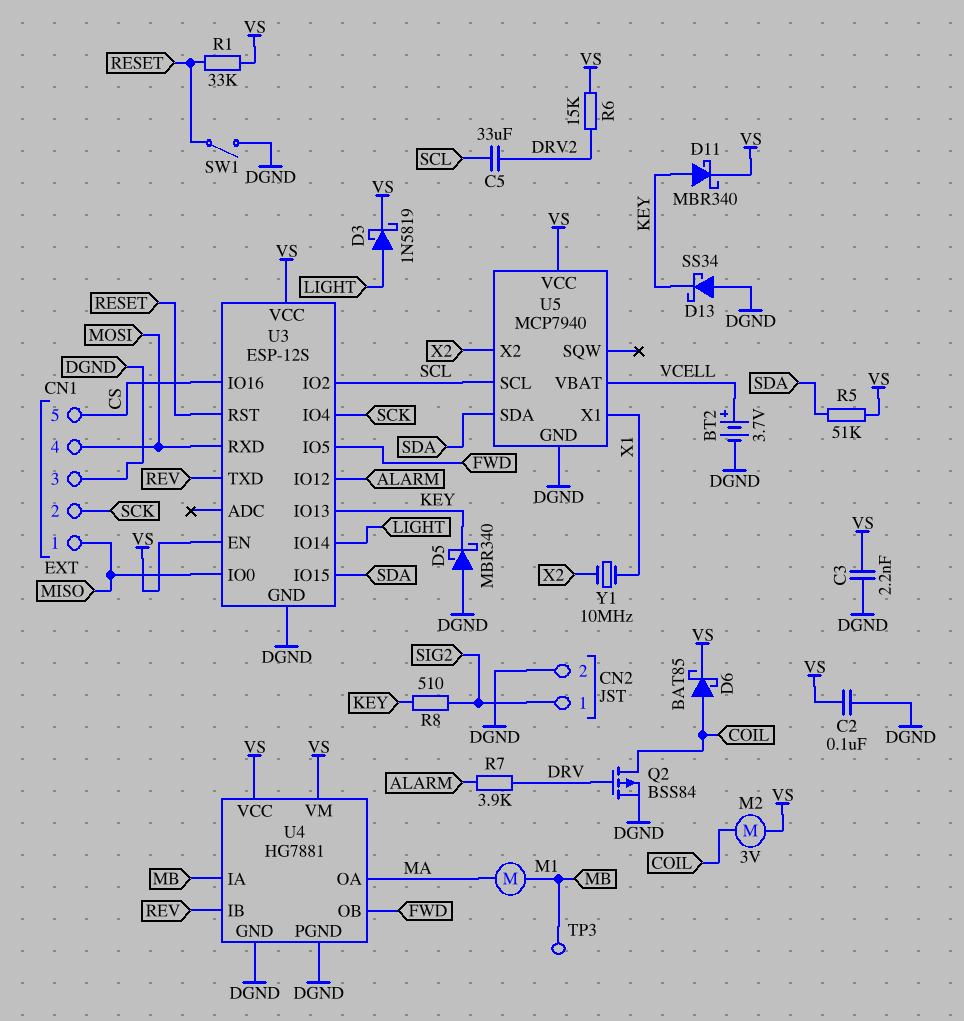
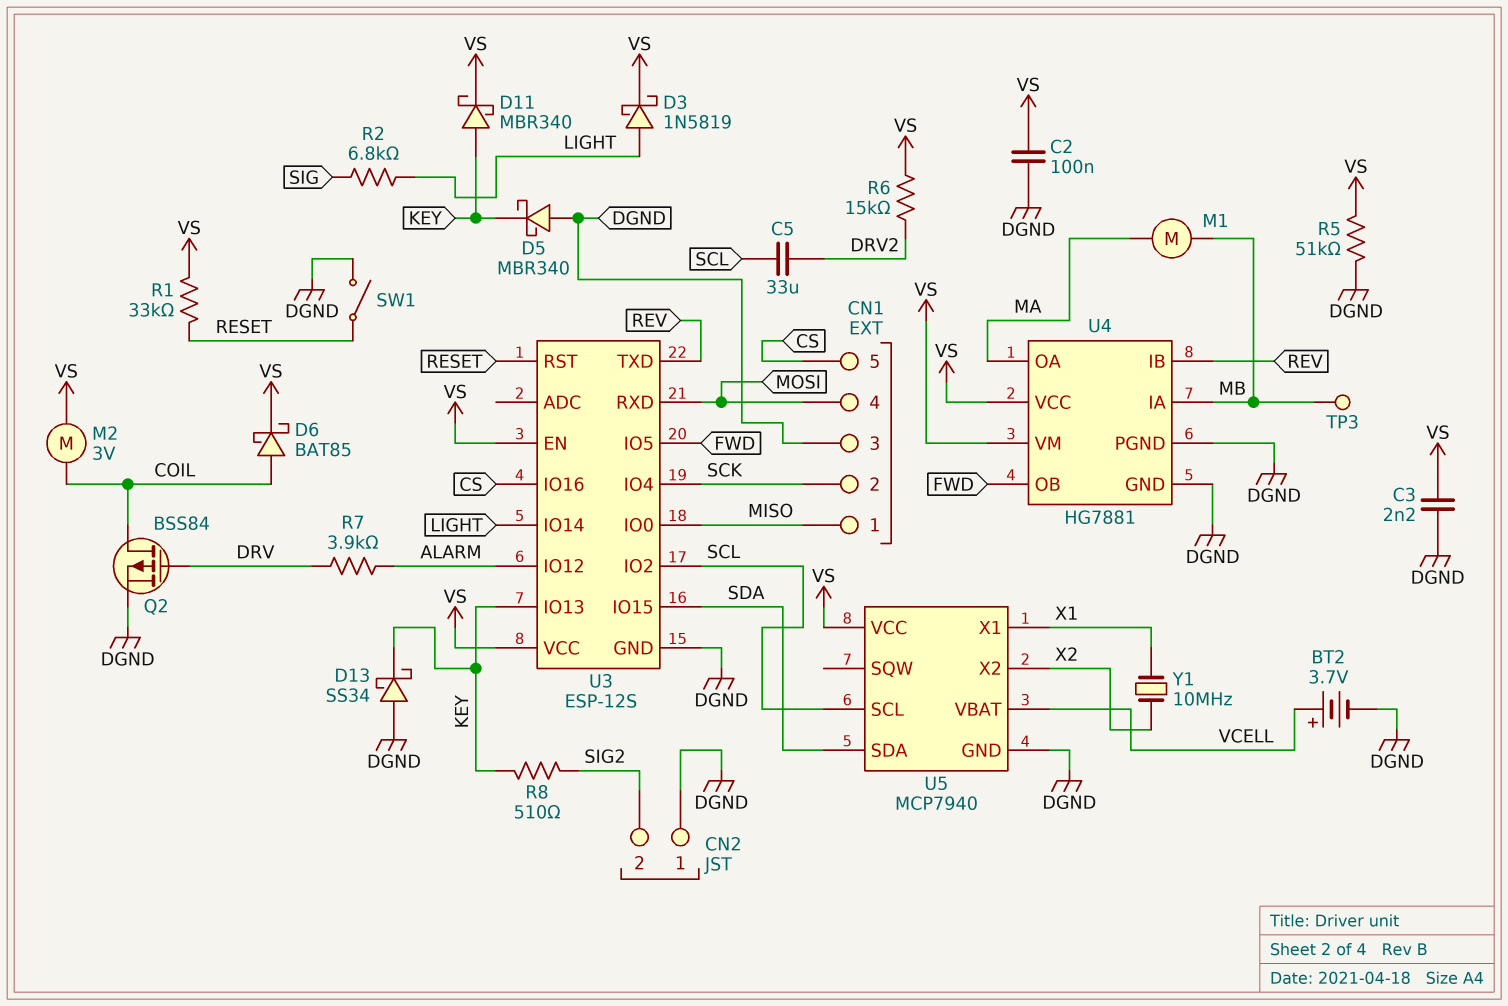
CN2 pin 1: SIG2 -> DGND
CN2 pin 2: DGND -> SIG2
R2: none -> 6.8k (LIGHT, SIG)
R5: 51k (SDA, VS) -> 51k (DGND, VS)

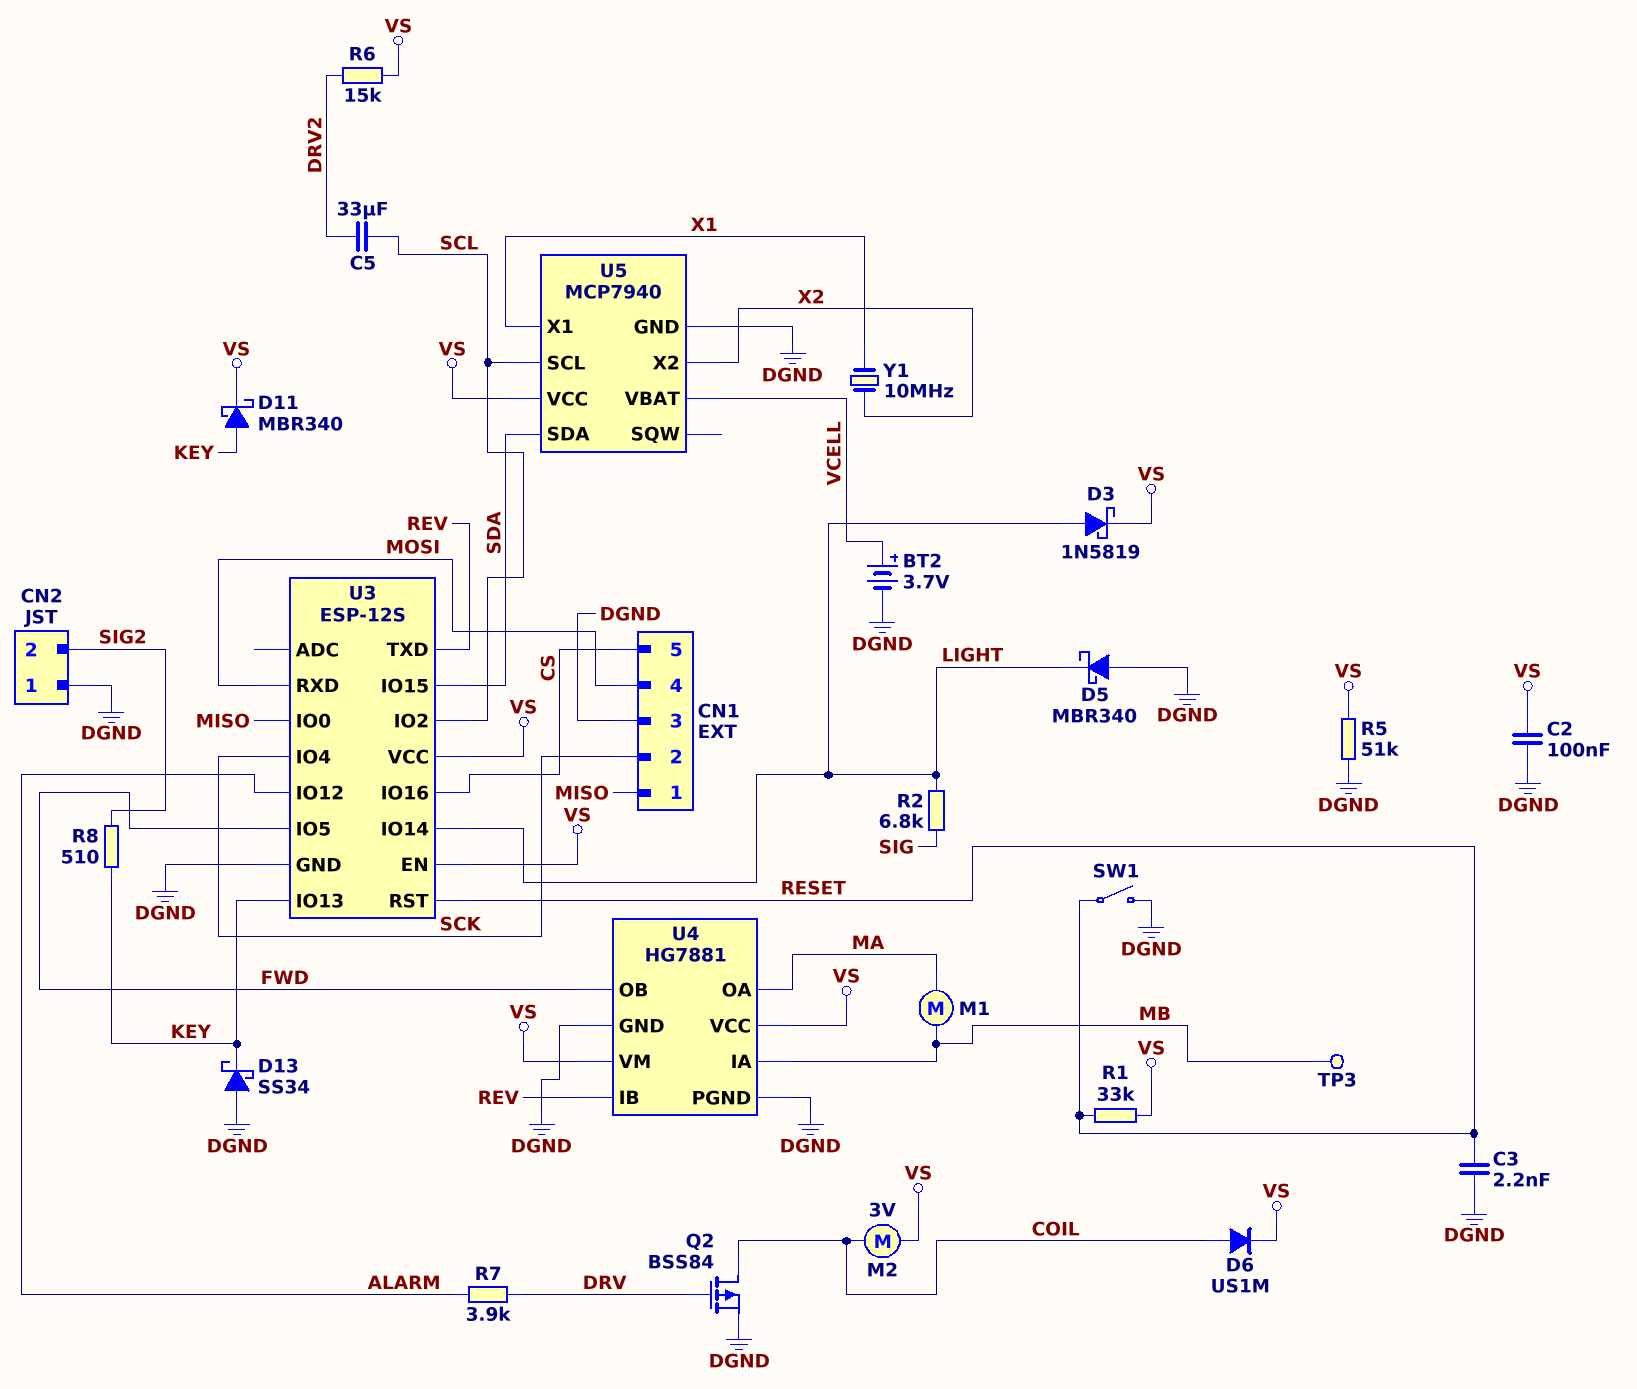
C3: 2.2nF (DGND, VS) -> 2.2nF (DGND, RESET)
D5: schottky MBR340 (A DGND, K KEY) -> schottky MBR340 (A DGND, K LIGHT)
D6: schottky BAT85 (A COIL, K VS) -> diode US1M (A COIL, K VS)

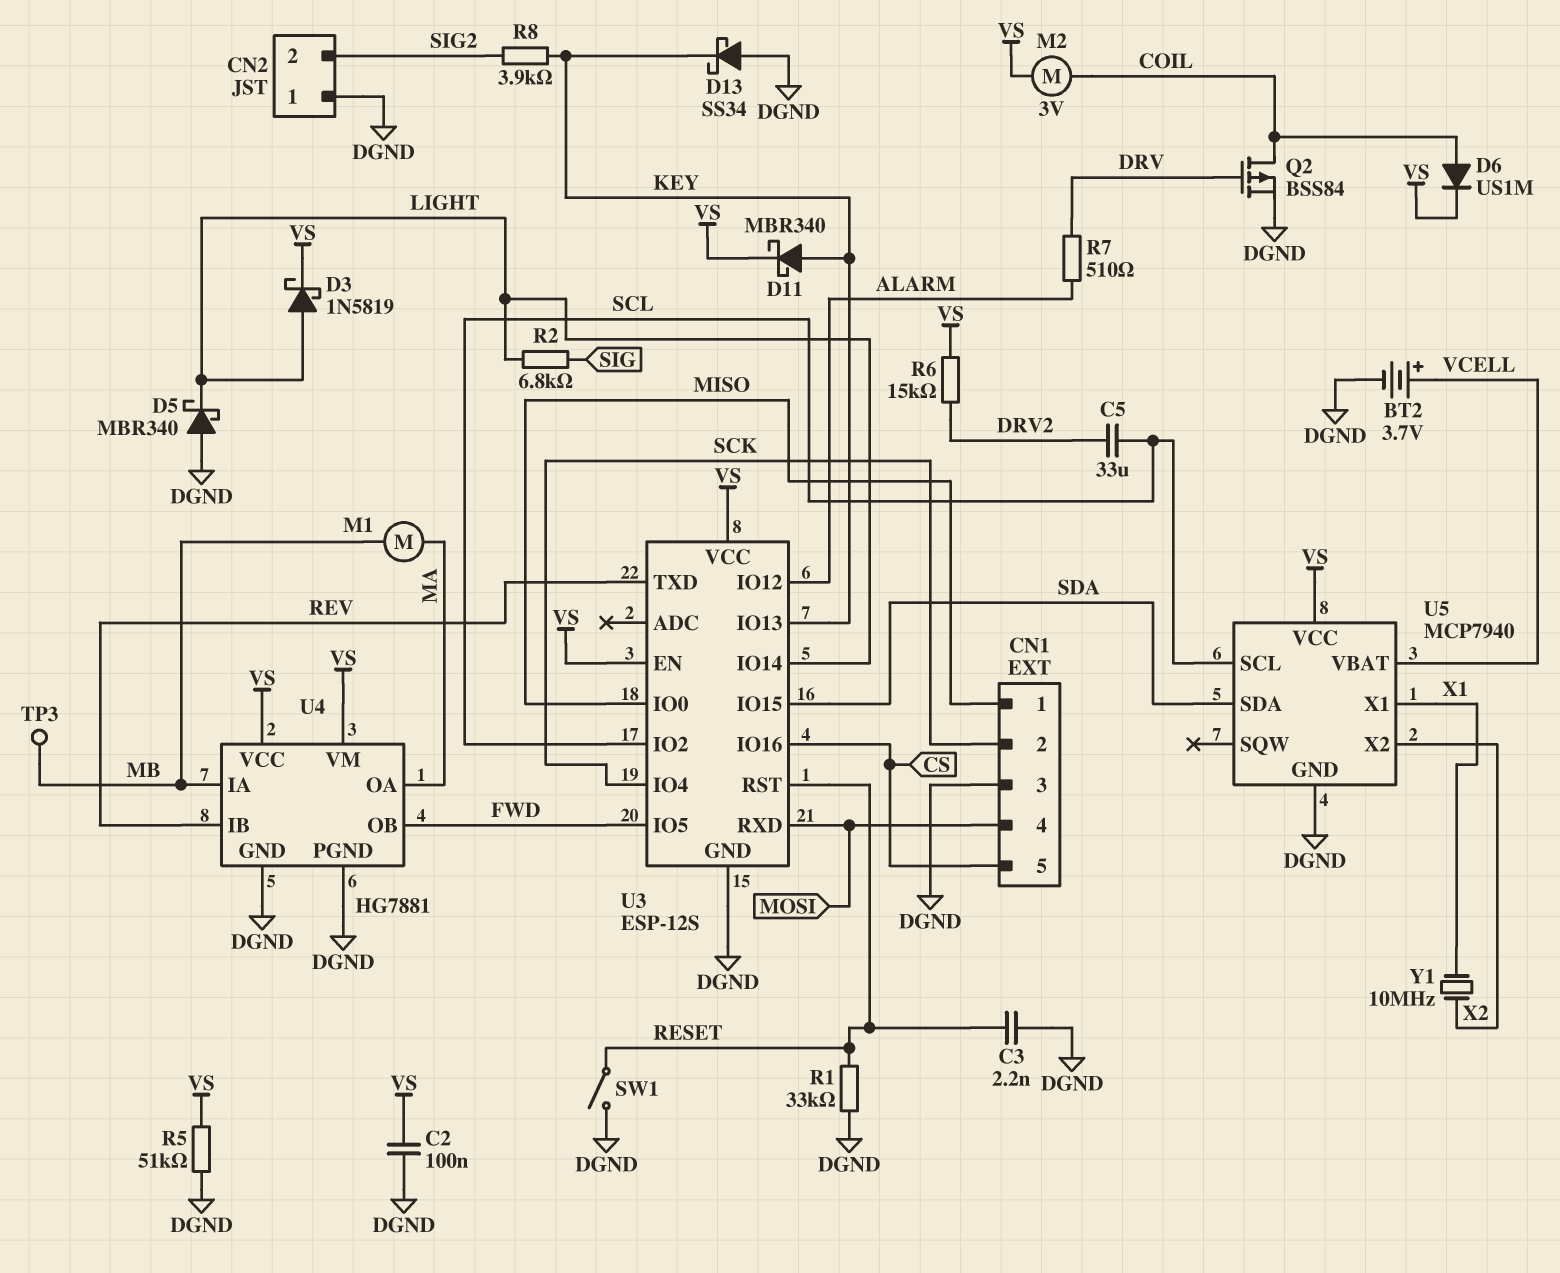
R1: 33k (RESET, VS) -> 33k (DGND, RESET)
R7: 3.9k (ALARM, DRV) -> 510 (ALARM, DRV)
R8: 510 (KEY, SIG2) -> 3.9k (KEY, SIG2)

